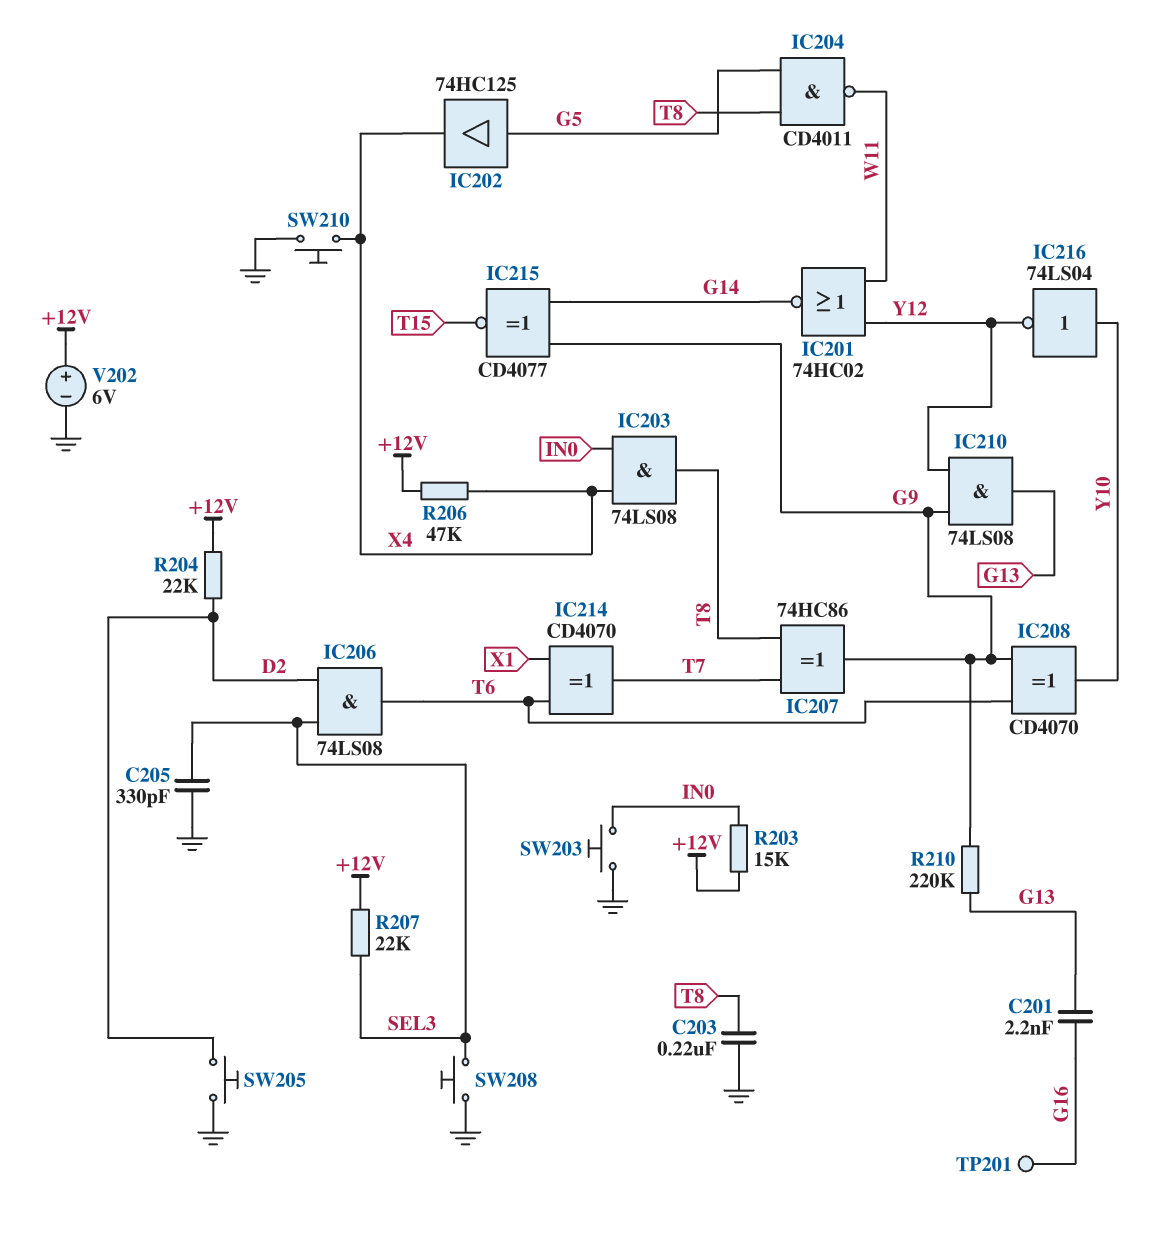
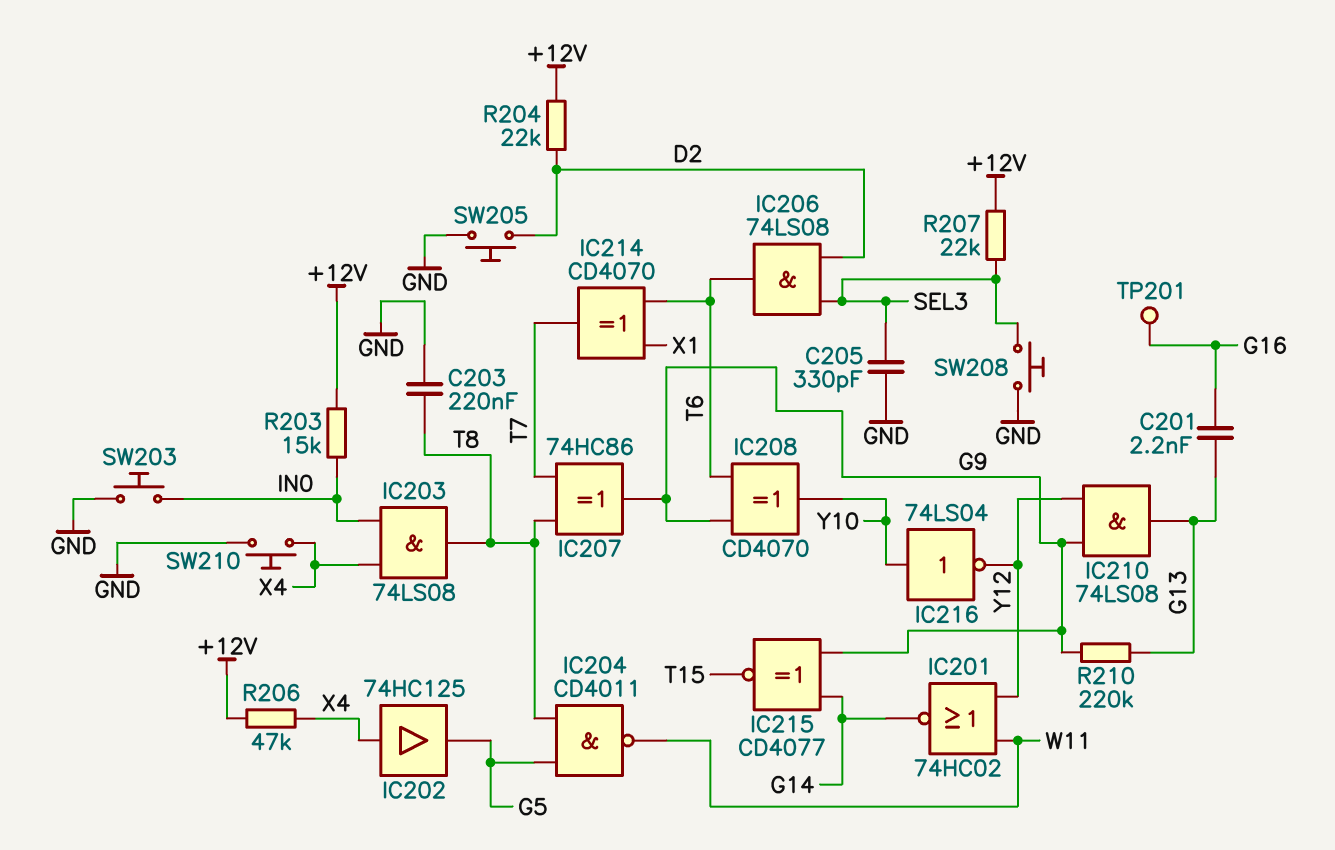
IC202: buffer 74HC125 (in G5, out X4) -> buffer 74HC125 (in X4, out G5)
V202: 6V (plus +12V, minus GND) -> none

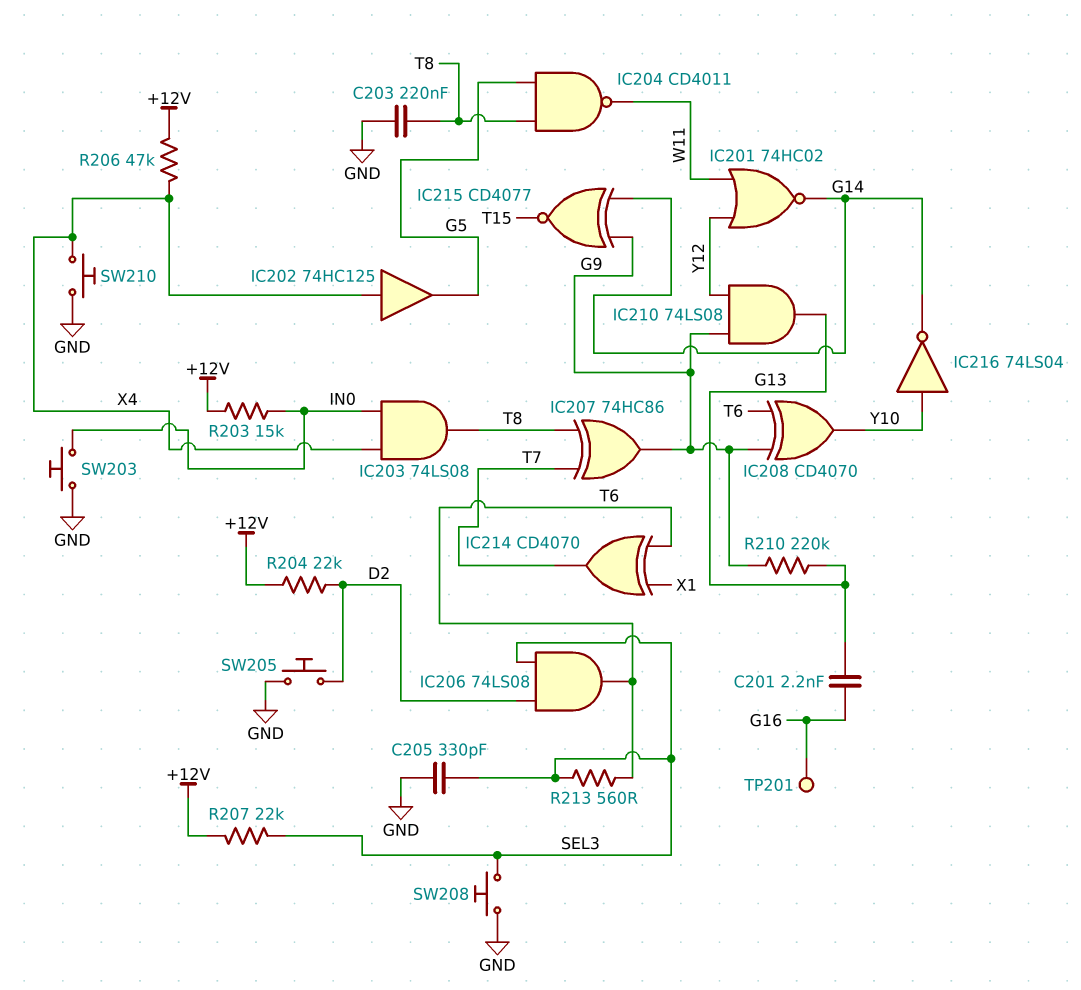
IC216: NOT 74LS04 (in Y10, out Y12) -> NOT 74LS04 (in Y10, out G14)
R213: none -> 560 (SEL3, T6)

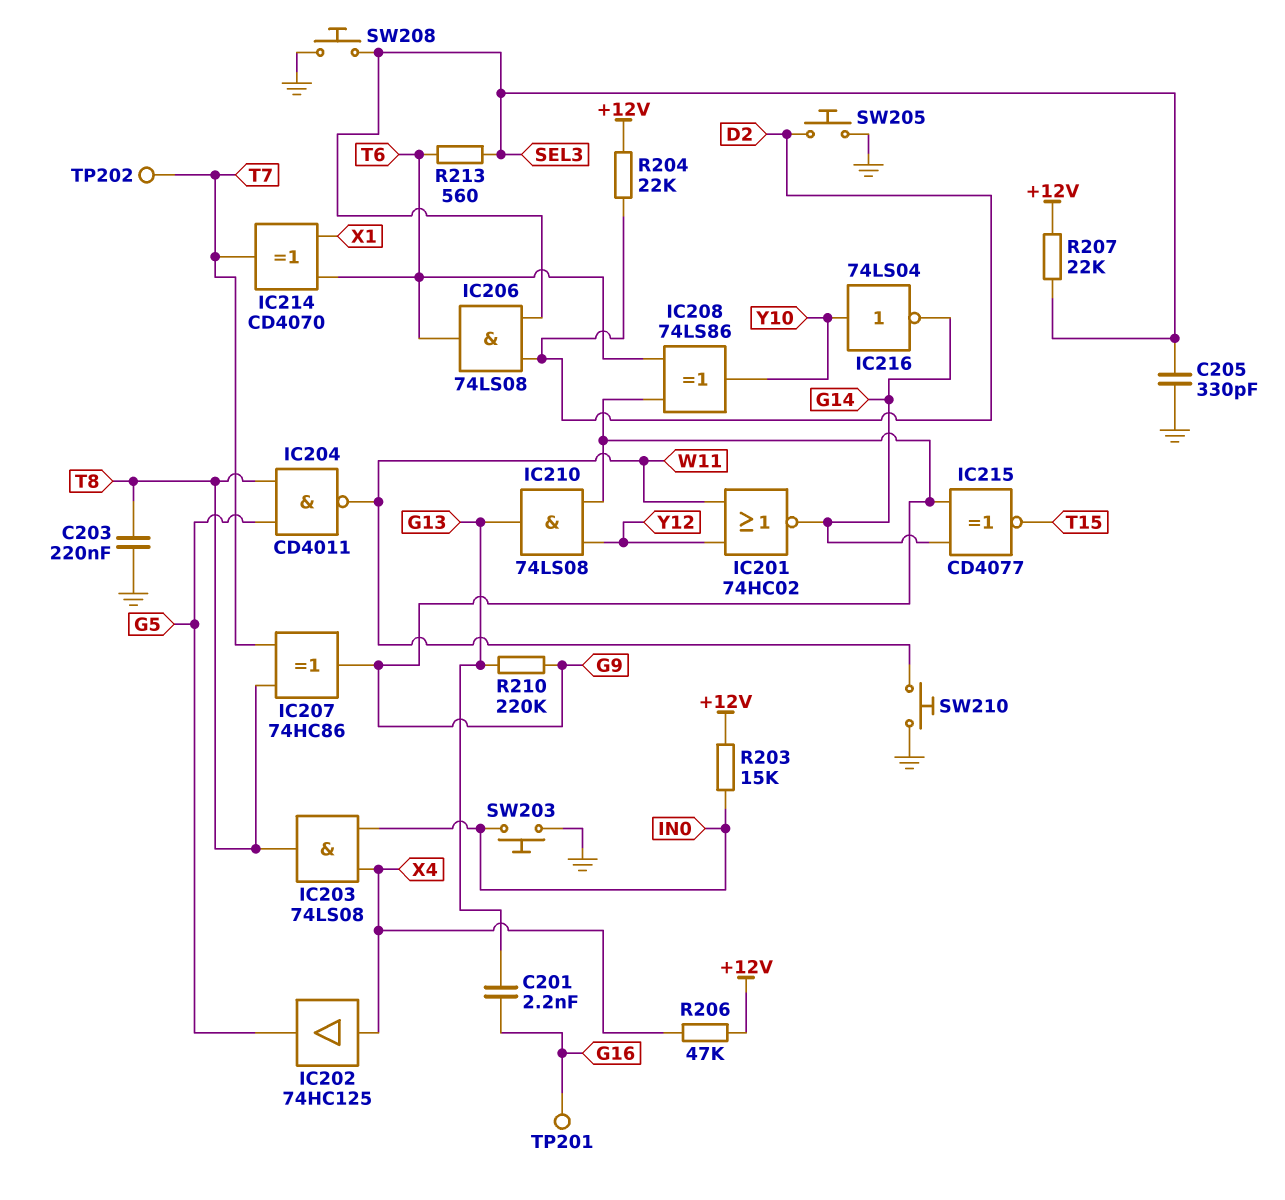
IC208: XOR CD4070 (in G9, in T6, out Y10) -> XOR 74LS86 (in G9, in T6, out Y10)
SW210: button (GND, X4) -> button (GND, W11)
TP202: none -> test point (T7)

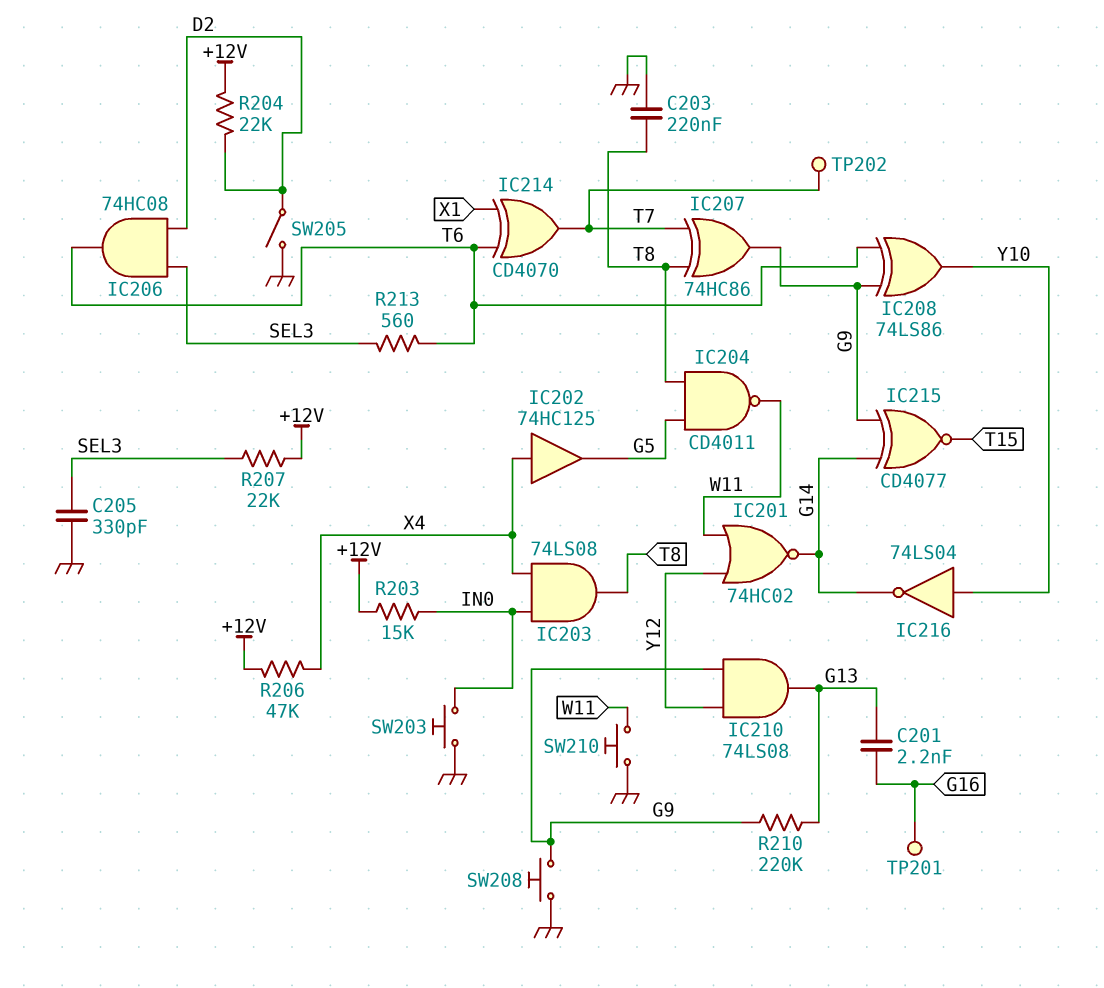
IC206: AND 74LS08 (in D2, in SEL3, out T6) -> AND 74HC08 (in D2, in SEL3, out T6)
SW205: button (D2, GND) -> switch (D2, GND)
SW208: button (GND, SEL3) -> button (G9, GND)

